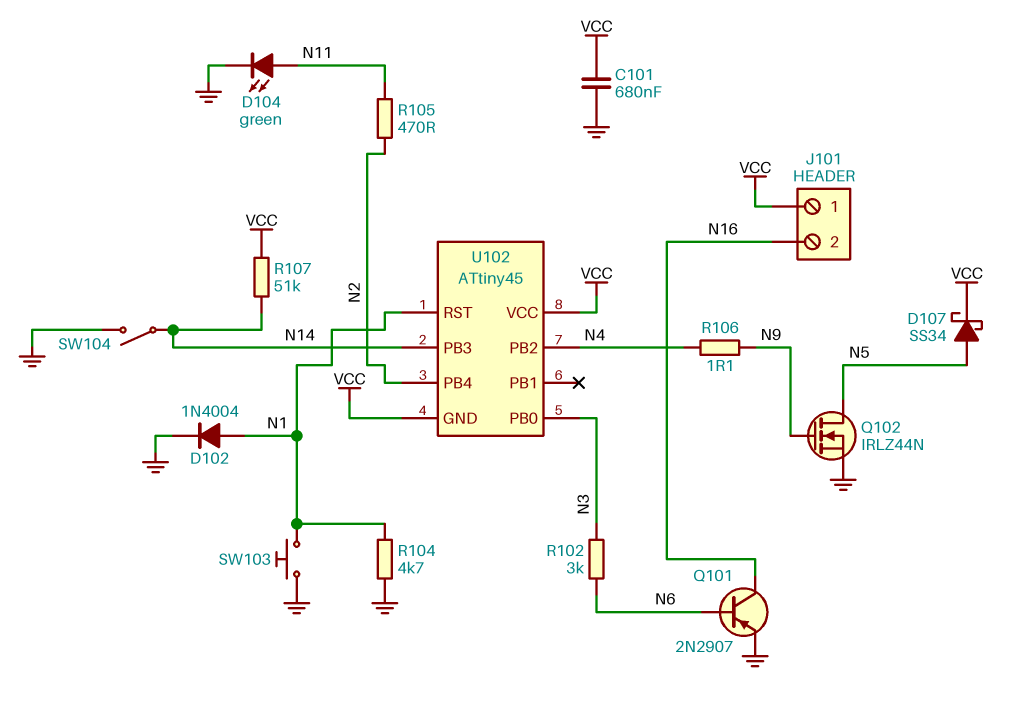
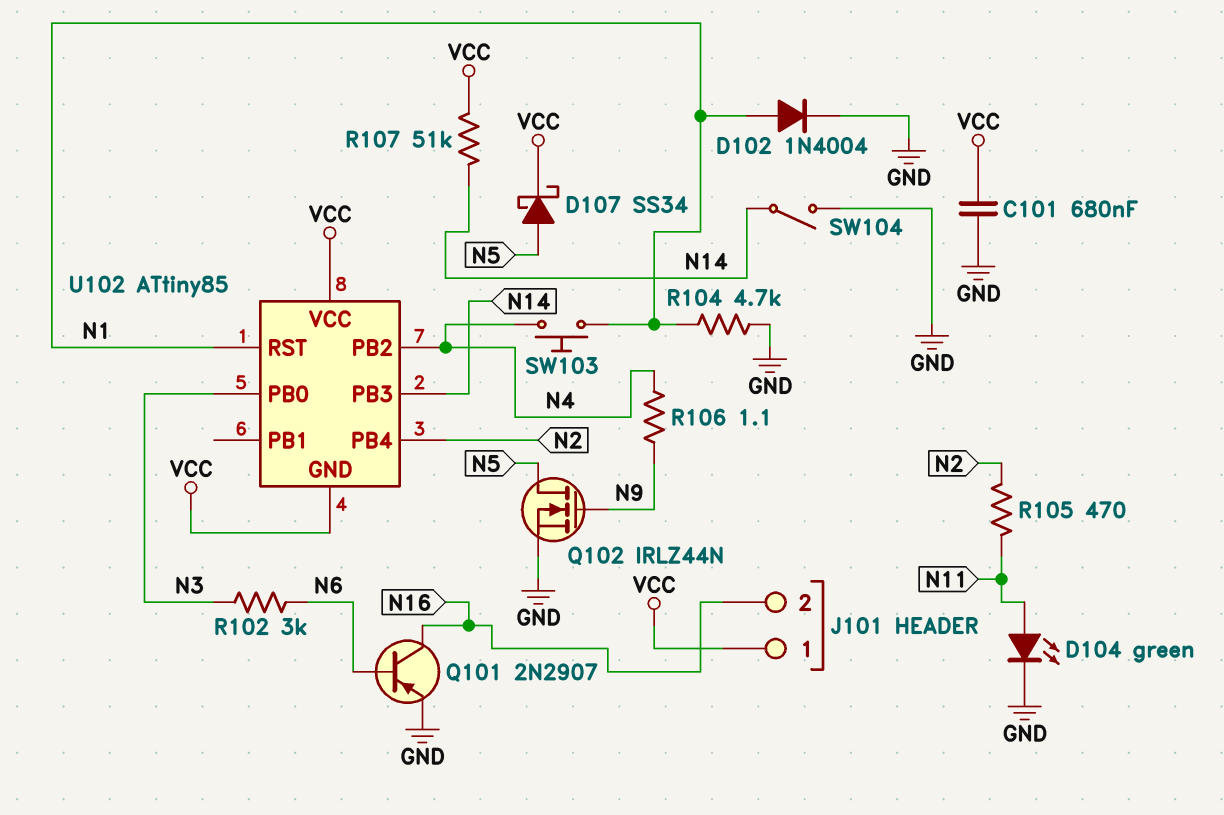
SW103: button (GND, N1) -> button (N1, N4)
U102: ATtiny45 -> ATtiny85

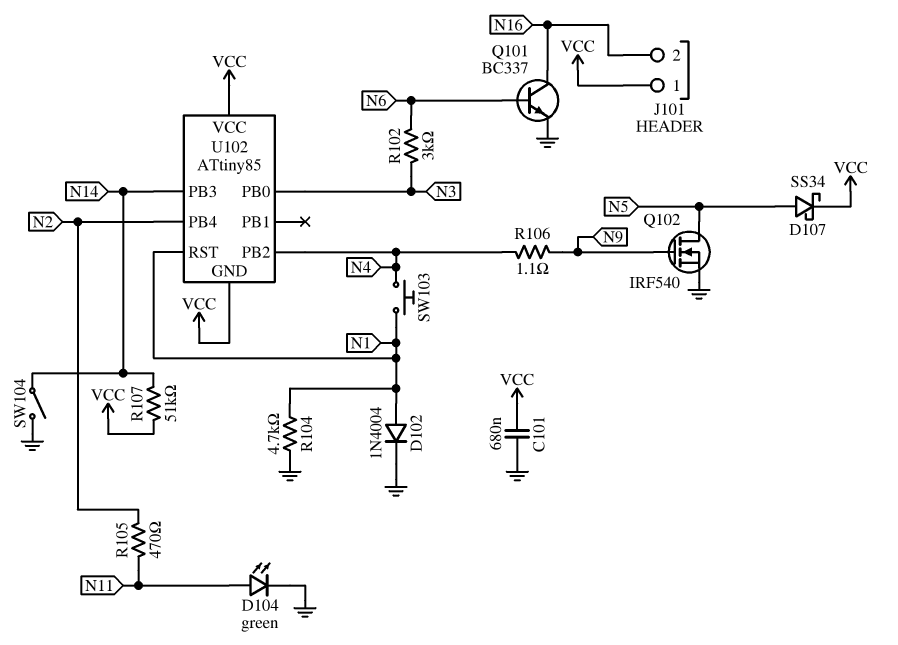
Q101: PNP 2N2907 (B N6, C N16, E GND) -> NPN BC337 (B N6, C N16, E GND)
Q102: NMOS IRLZ44N (G N9, D N5, S GND) -> NMOS IRF540 (G N9, D N5, S GND)

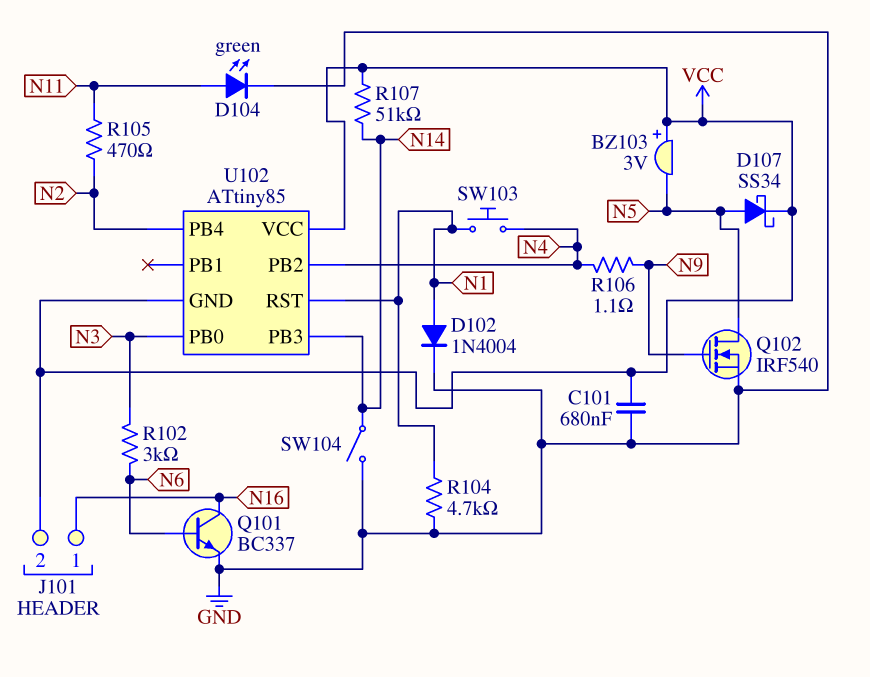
BZ103: none -> buzzer 3V (plus VCC, minus N5)
J101 pin 1: VCC -> N16
J101 pin 2: N16 -> VCC

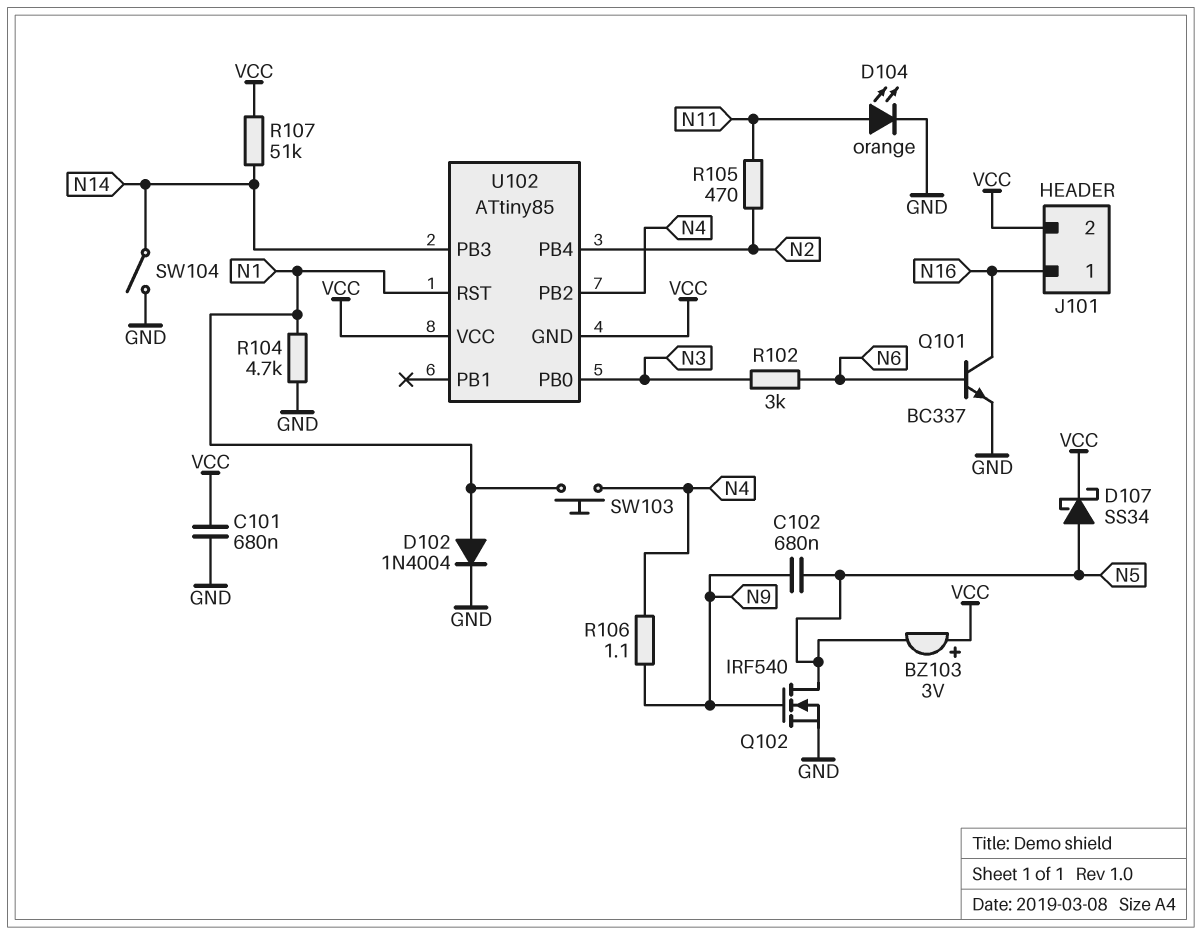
C102: none -> 680nF (N5, N9)
D104: LED green (A N11, K GND) -> LED orange (A N11, K GND)

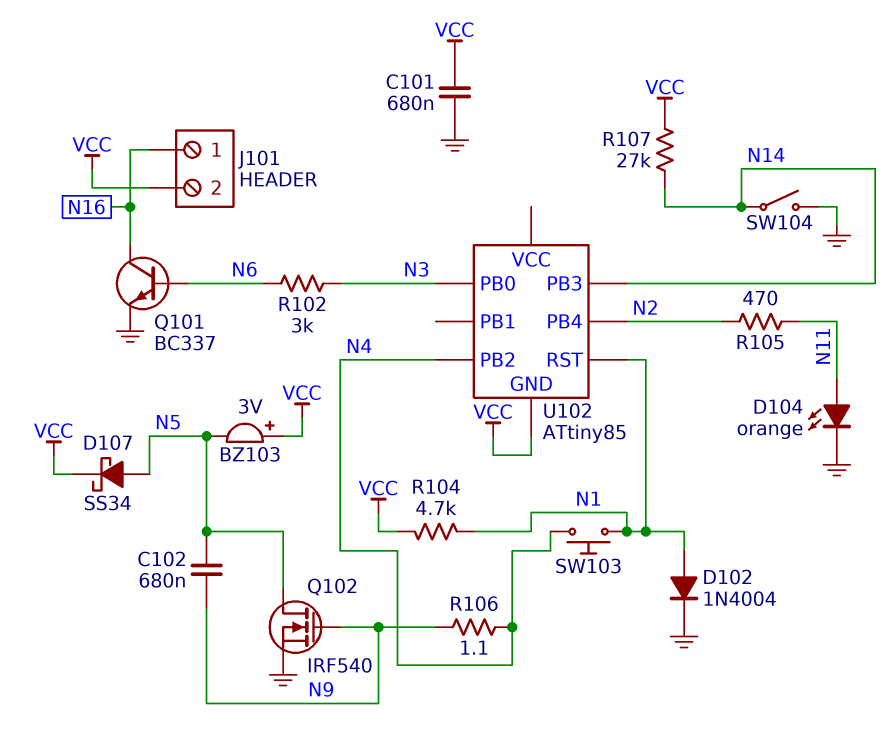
R104: 4.7k (GND, N1) -> 4.7k (N1, VCC)
R107: 51k (N14, VCC) -> 27k (N14, VCC)
U102 pin VCC: VCC -> none

